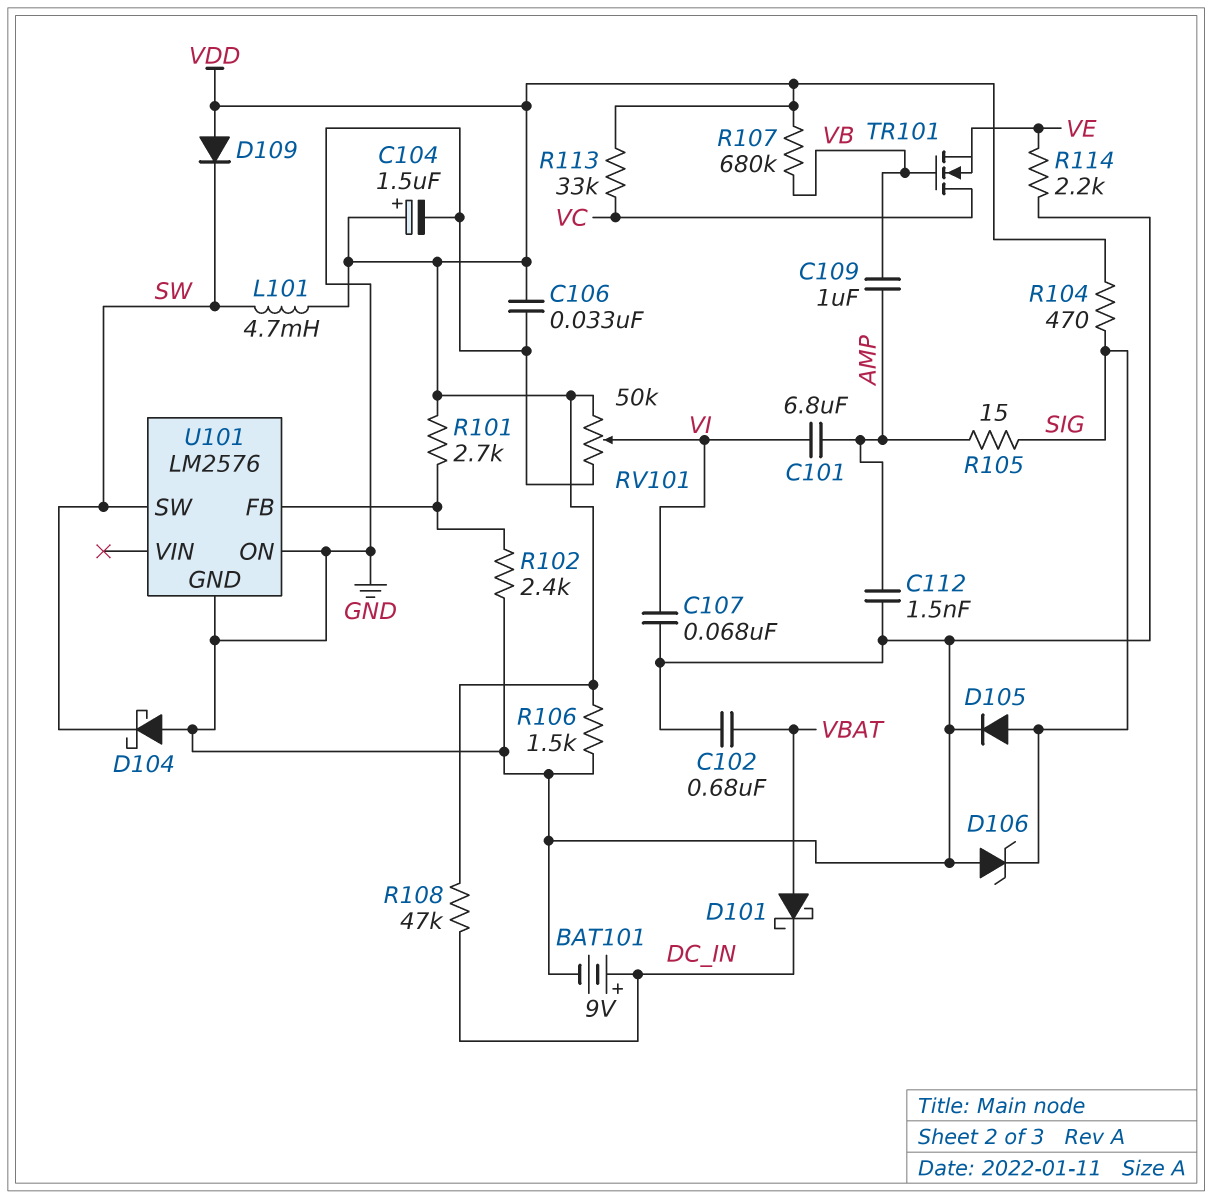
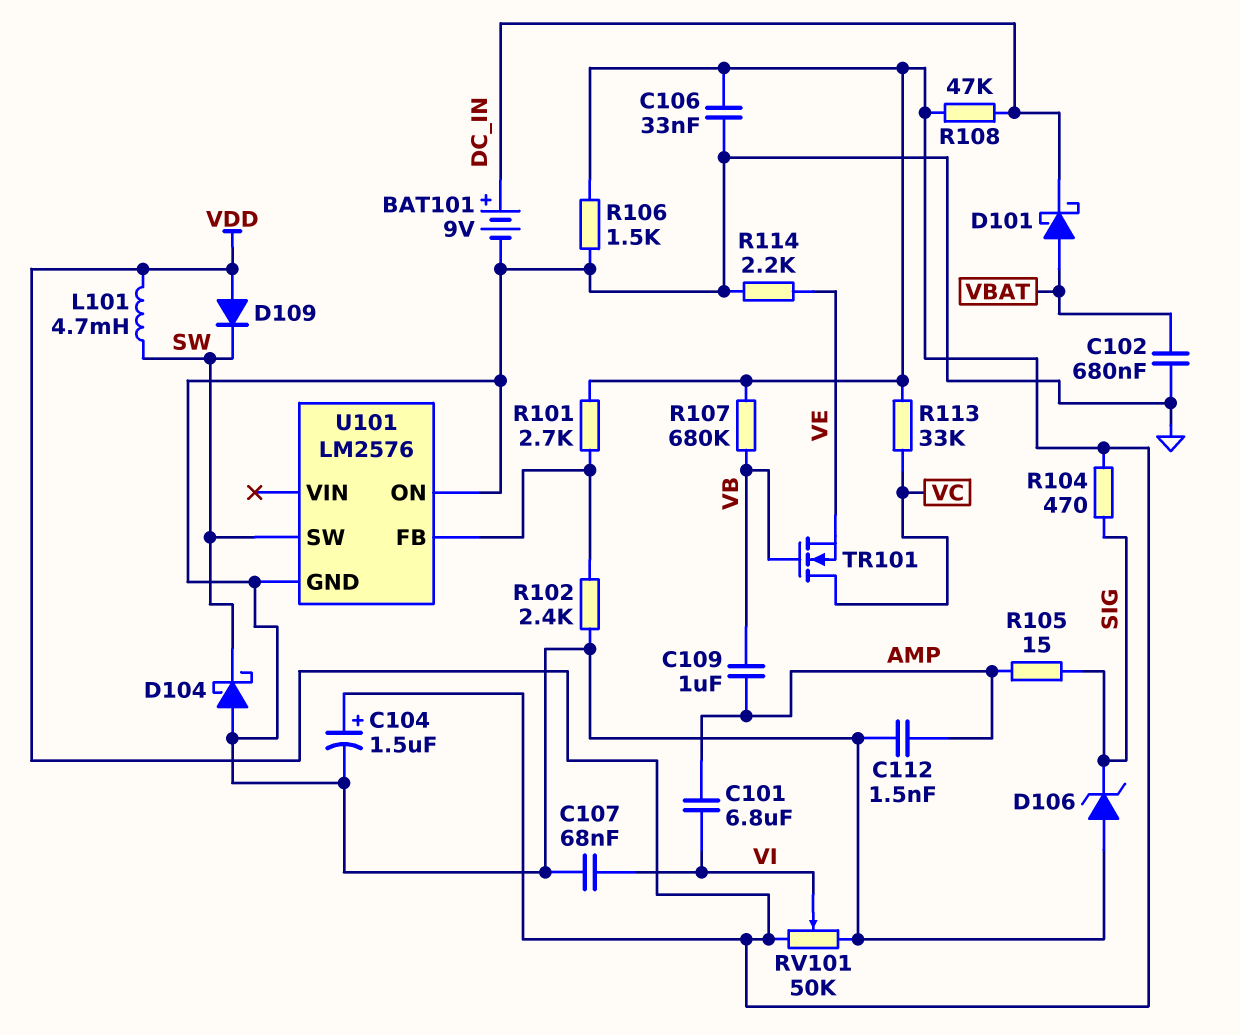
D105: diode (A SIG, K GND) -> none

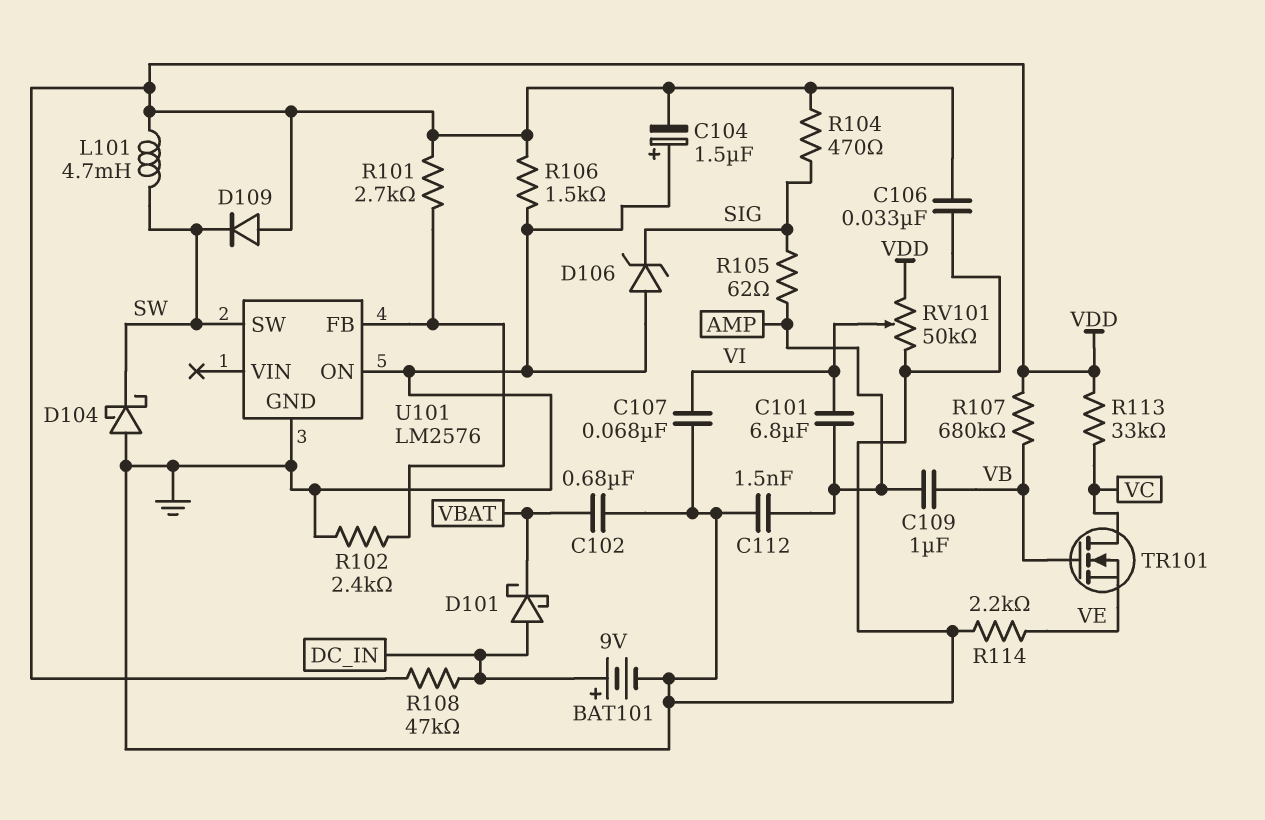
C104: 1.5uF (plus VDD, minus GND) -> 1.5uF (plus GND, minus VDD)
D101: schottky (A VBAT, K DC_IN) -> schottky (A DC_IN, K VBAT)
R105: 15 (AMP, SIG) -> 62 (AMP, SIG)

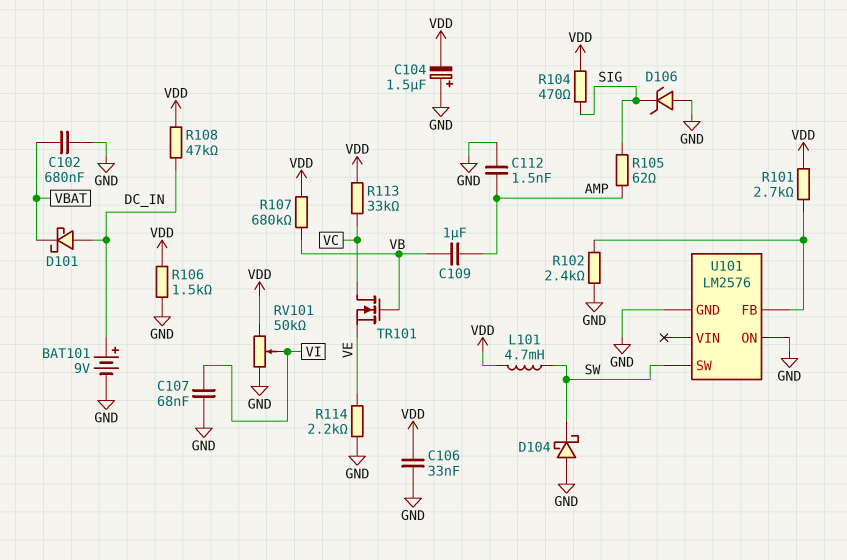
C101: 6.8uF (AMP, VI) -> none
D109: diode (A VDD, K SW) -> none

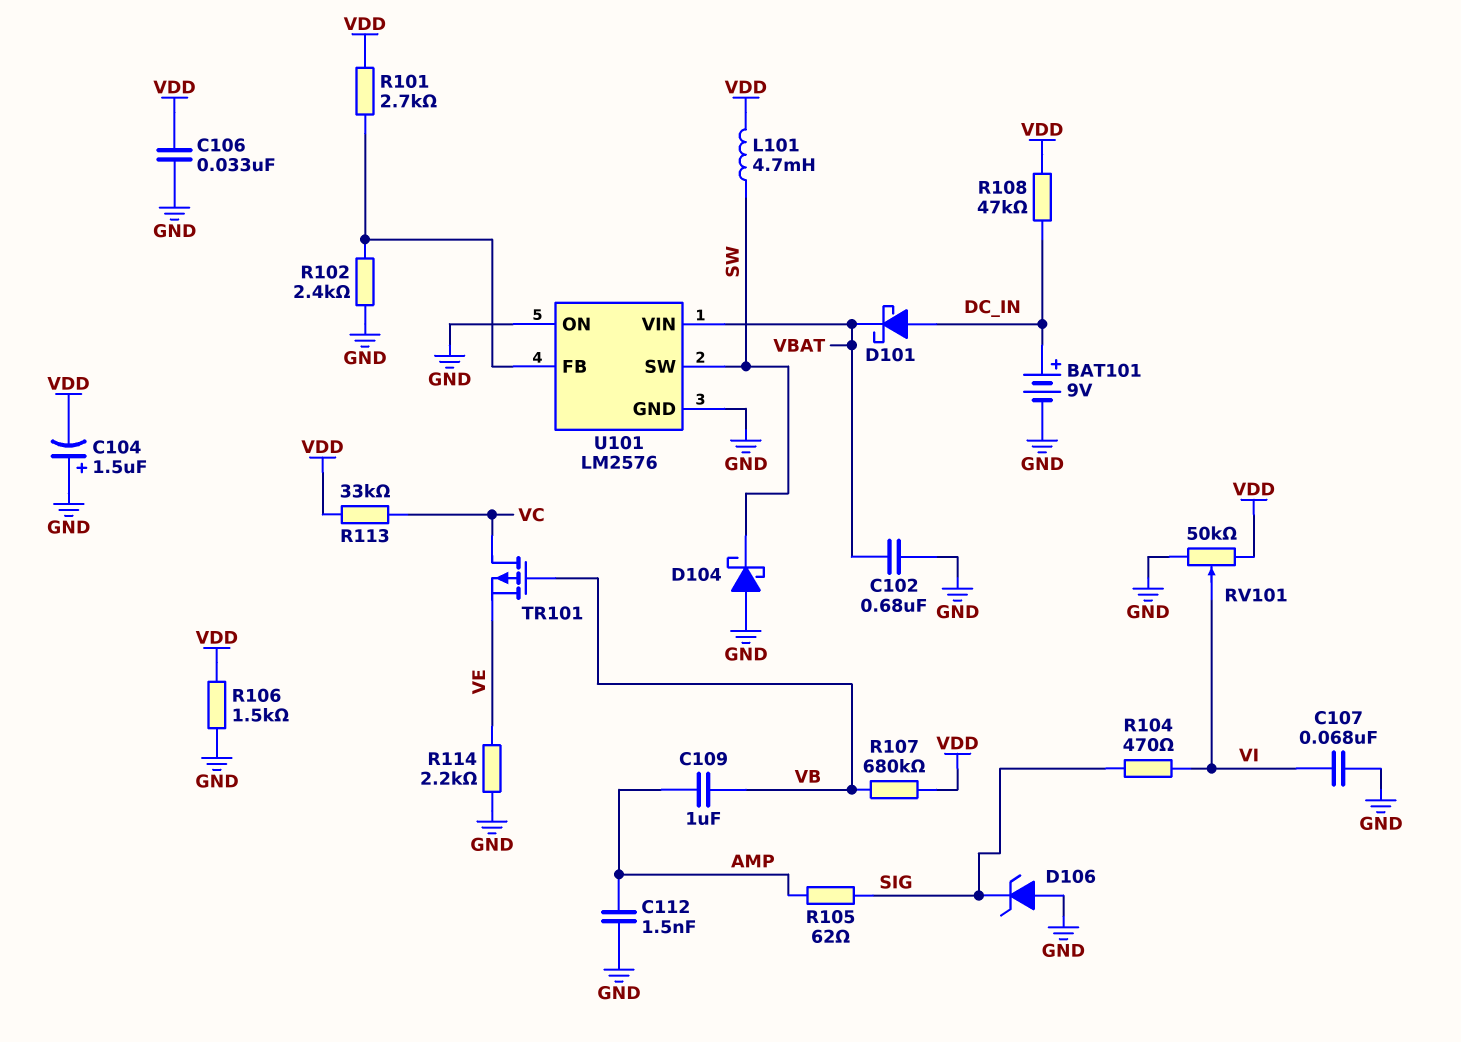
R104: 470 (SIG, VDD) -> 470 (SIG, VI)
TR101: NMOS (G VB, D VC, S VE) -> PMOS (G VB, D VC, S VE)
U101 pin VIN: none -> VBAT

